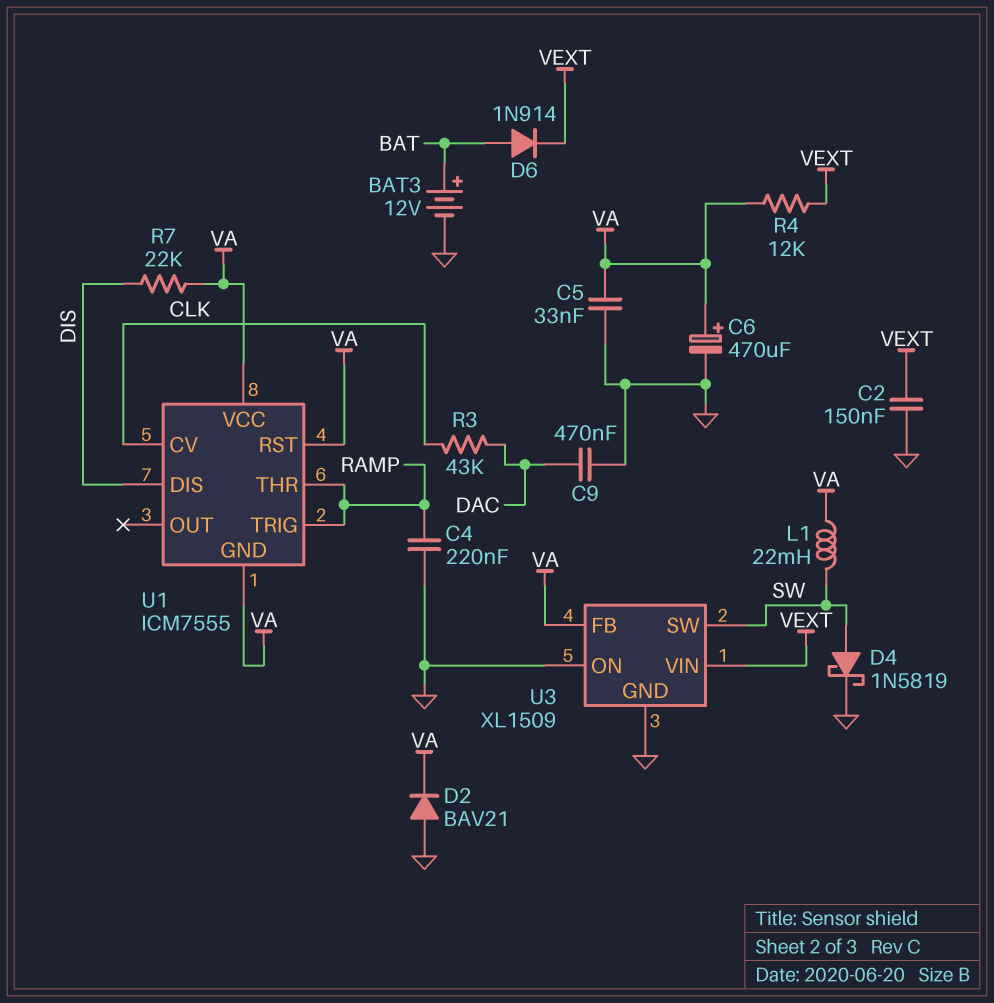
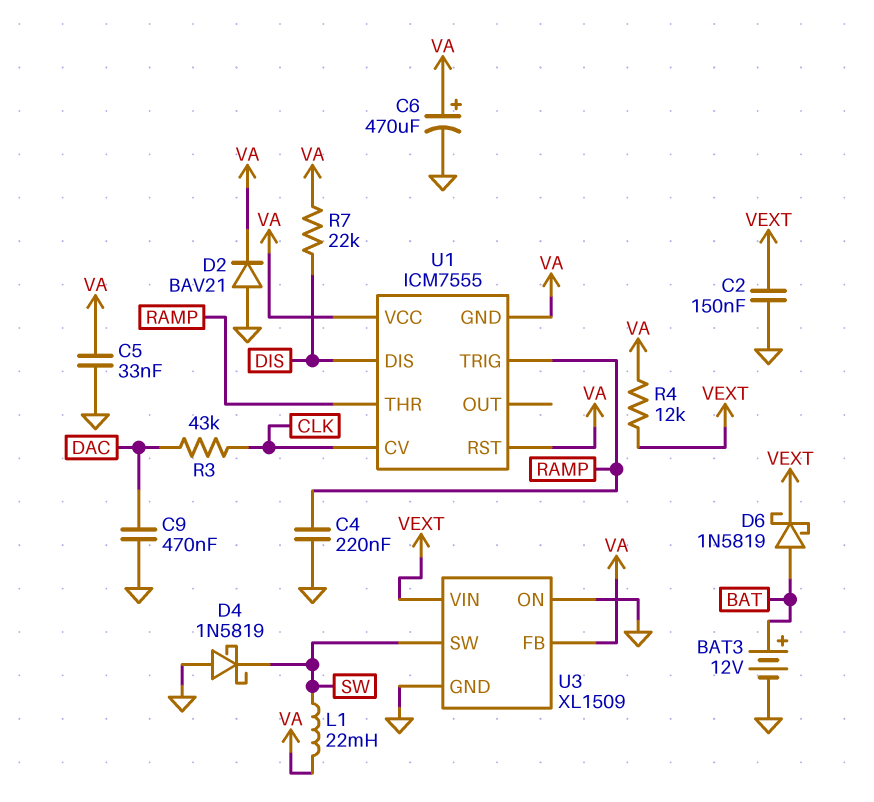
D4: schottky 1N5819 (A SW, K GND) -> schottky 1N5819 (A GND, K SW)
D6: diode 1N914 (A BAT, K VEXT) -> schottky 1N5819 (A BAT, K VEXT)

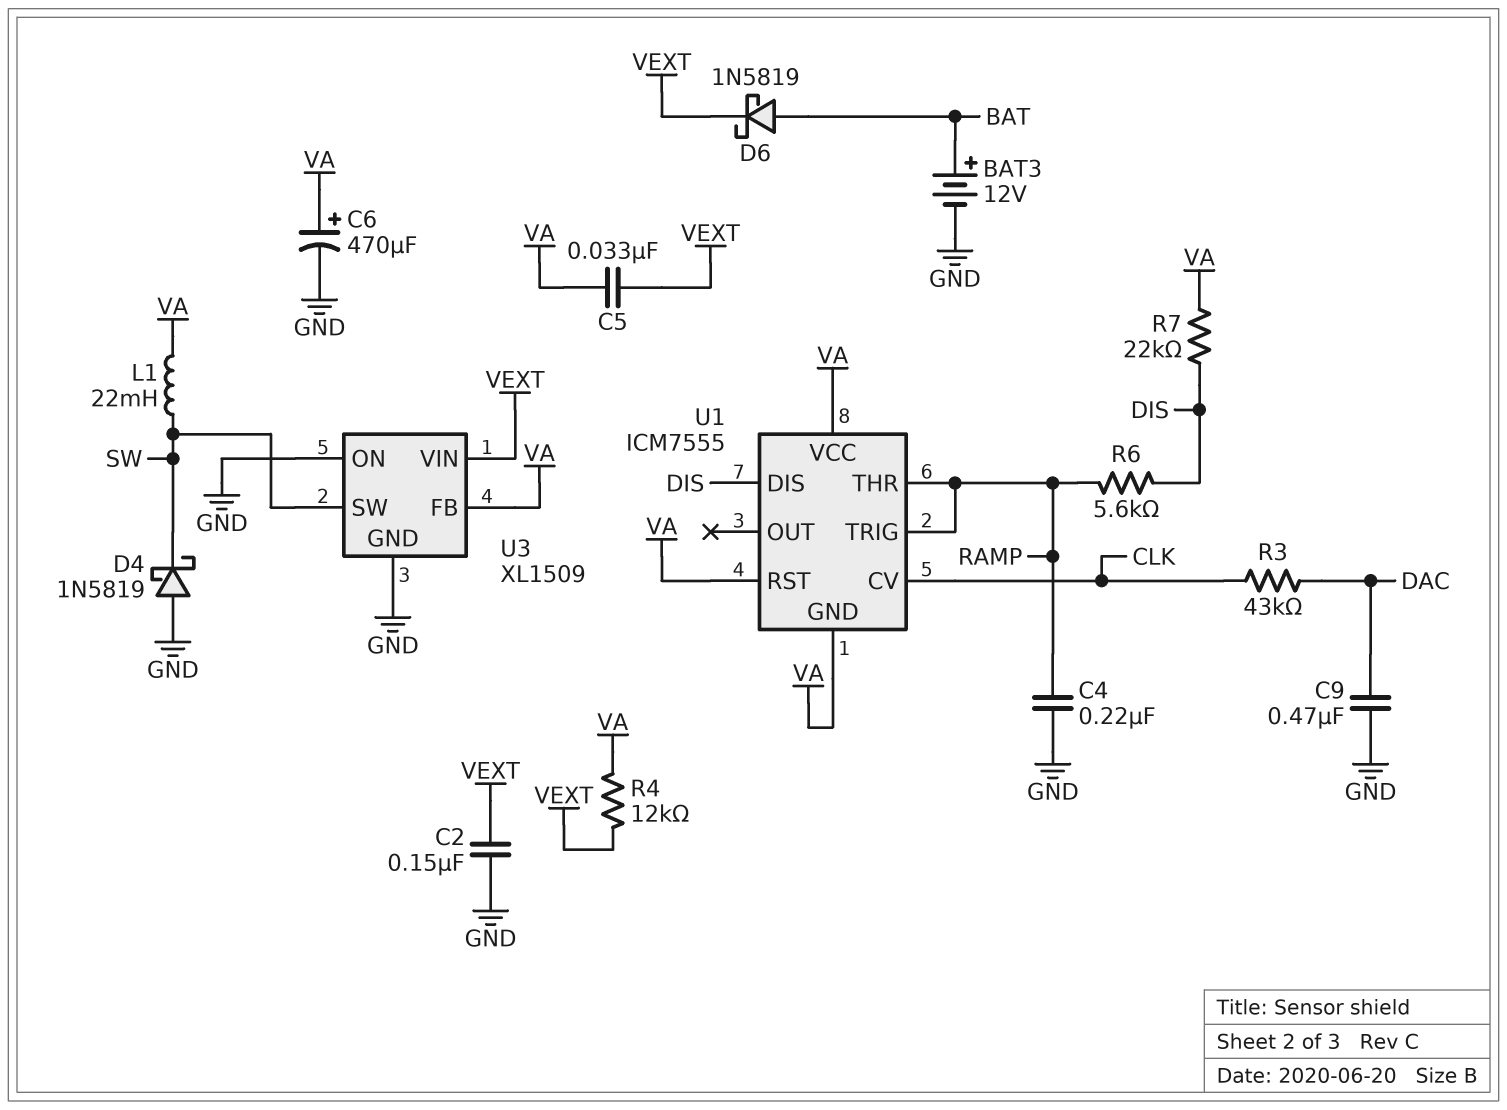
C5: 33nF (GND, VA) -> 33nF (VA, VEXT)
D2: diode BAV21 (A GND, K VA) -> none
R6: none -> 5.6k (DIS, RAMP)

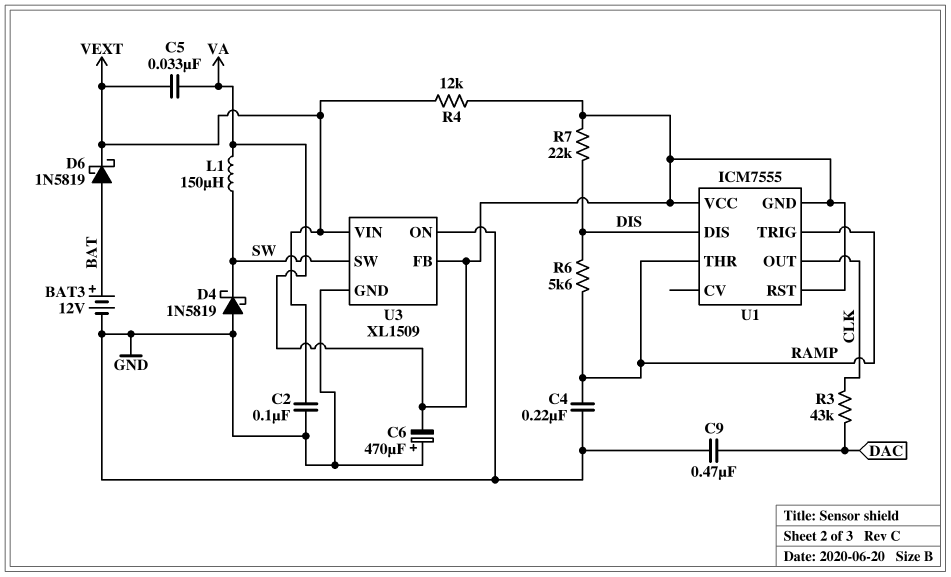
C2: 150nF (GND, VEXT) -> 100nF (GND, VEXT)
C6: 470uF (plus VA, minus GND) -> 470uF (plus GND, minus VA)
L1: 22mH (SW, VA) -> 150uH (SW, VA)
U1 pin CV: CLK -> none
U1 pin OUT: none -> CLK

